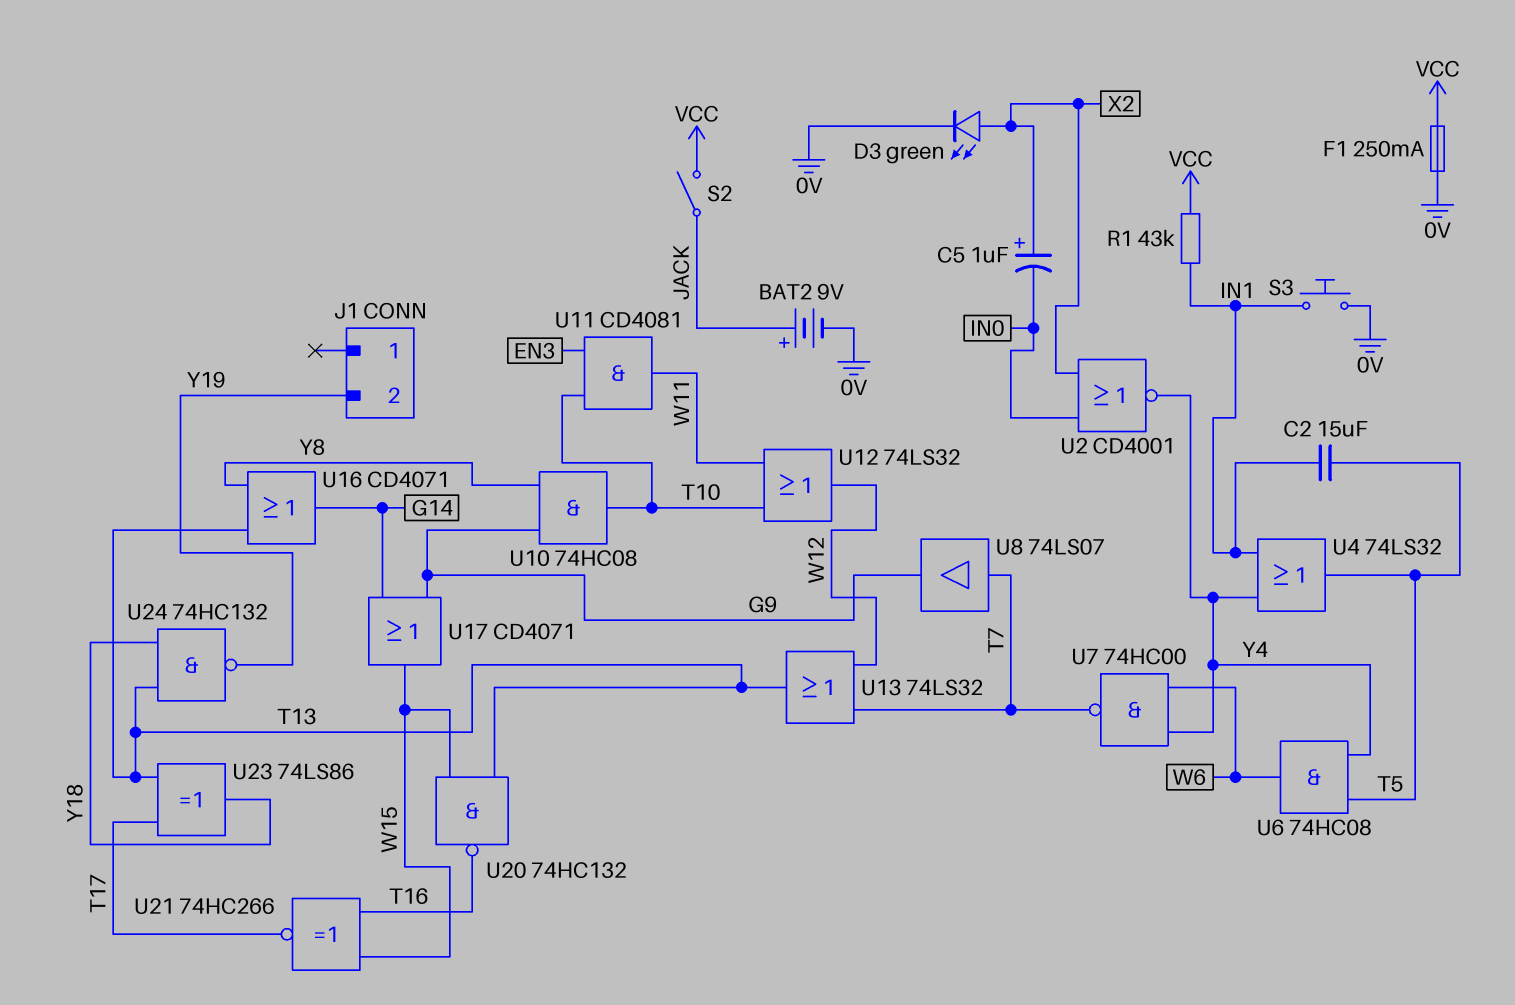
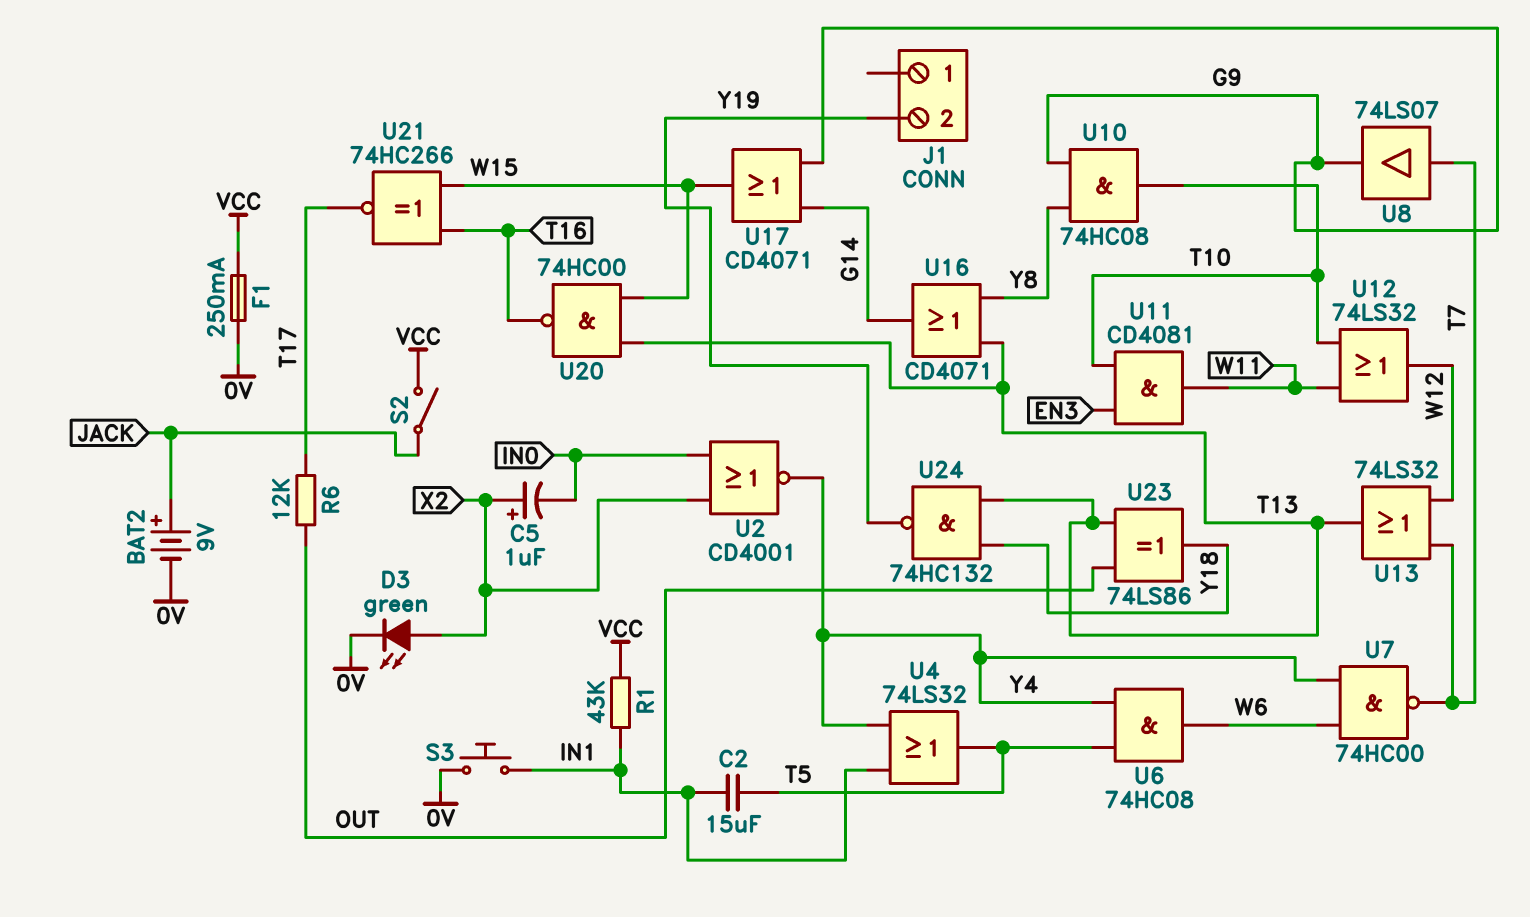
R6: none -> 12k (OUT, T17)
U20: NAND 74HC132 (in T13, in W15, out T16) -> NAND 74HC00 (in T13, in W15, out T16)
U23: XOR 74LS86 (in T13, in T17, out Y18) -> XOR 74LS86 (in OUT, in T13, out Y18)

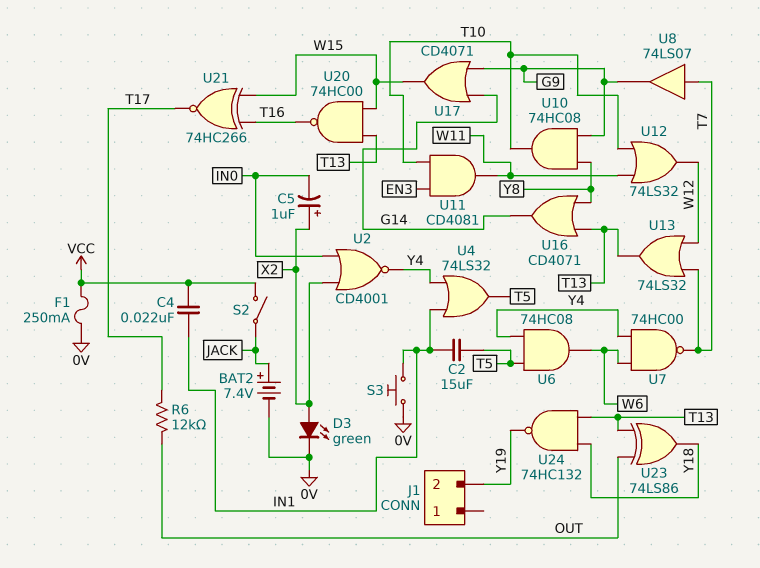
BAT2: 9V (plus JACK, minus 0V) -> 7.4V (plus JACK, minus 0V)
C4: none -> 22nF (IN1, VCC)
R1: 43k (IN1, VCC) -> none

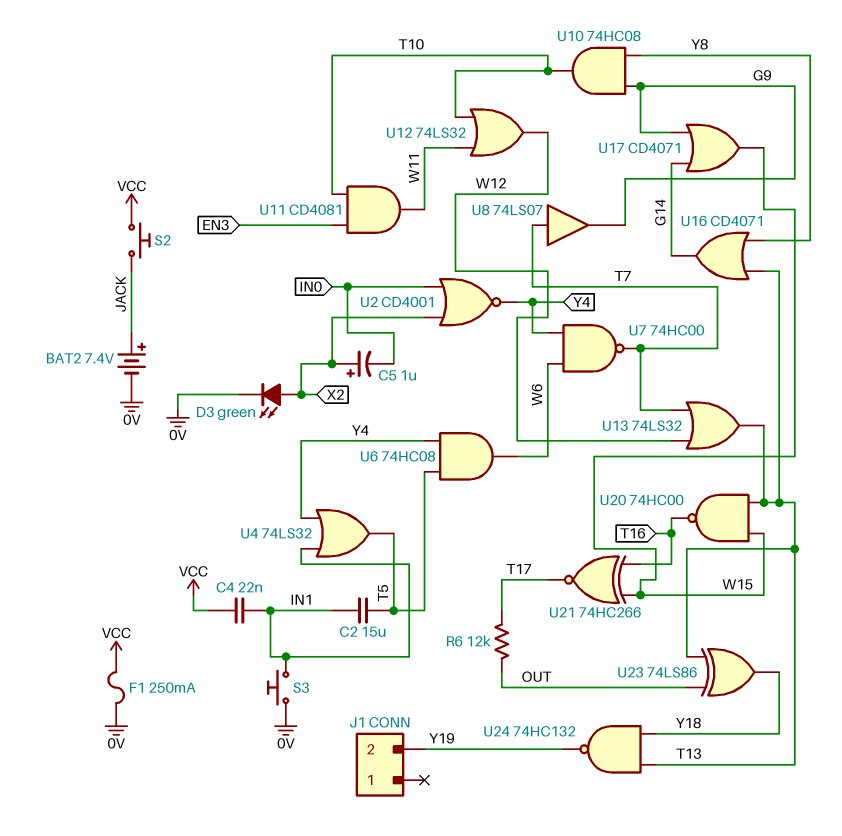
S2: switch (JACK, VCC) -> button (JACK, VCC)

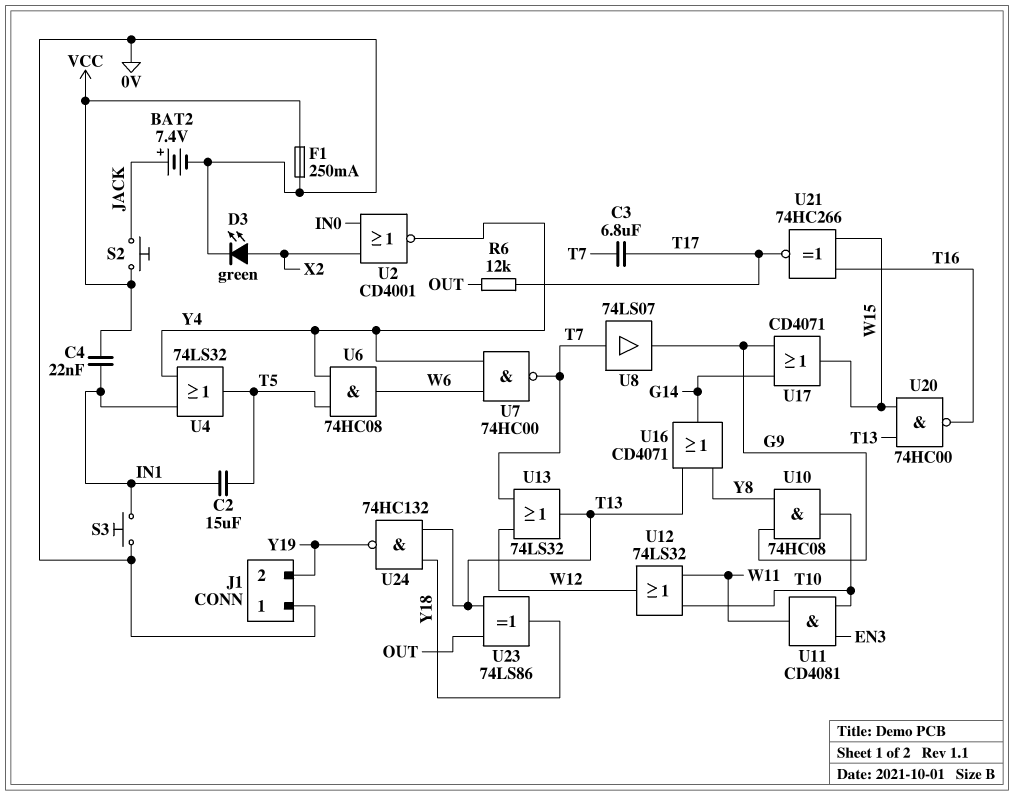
C3: none -> 6.8uF (T7, T17)
C5: 1uF (plus X2, minus IN0) -> none
J1 pin 1: none -> 0V

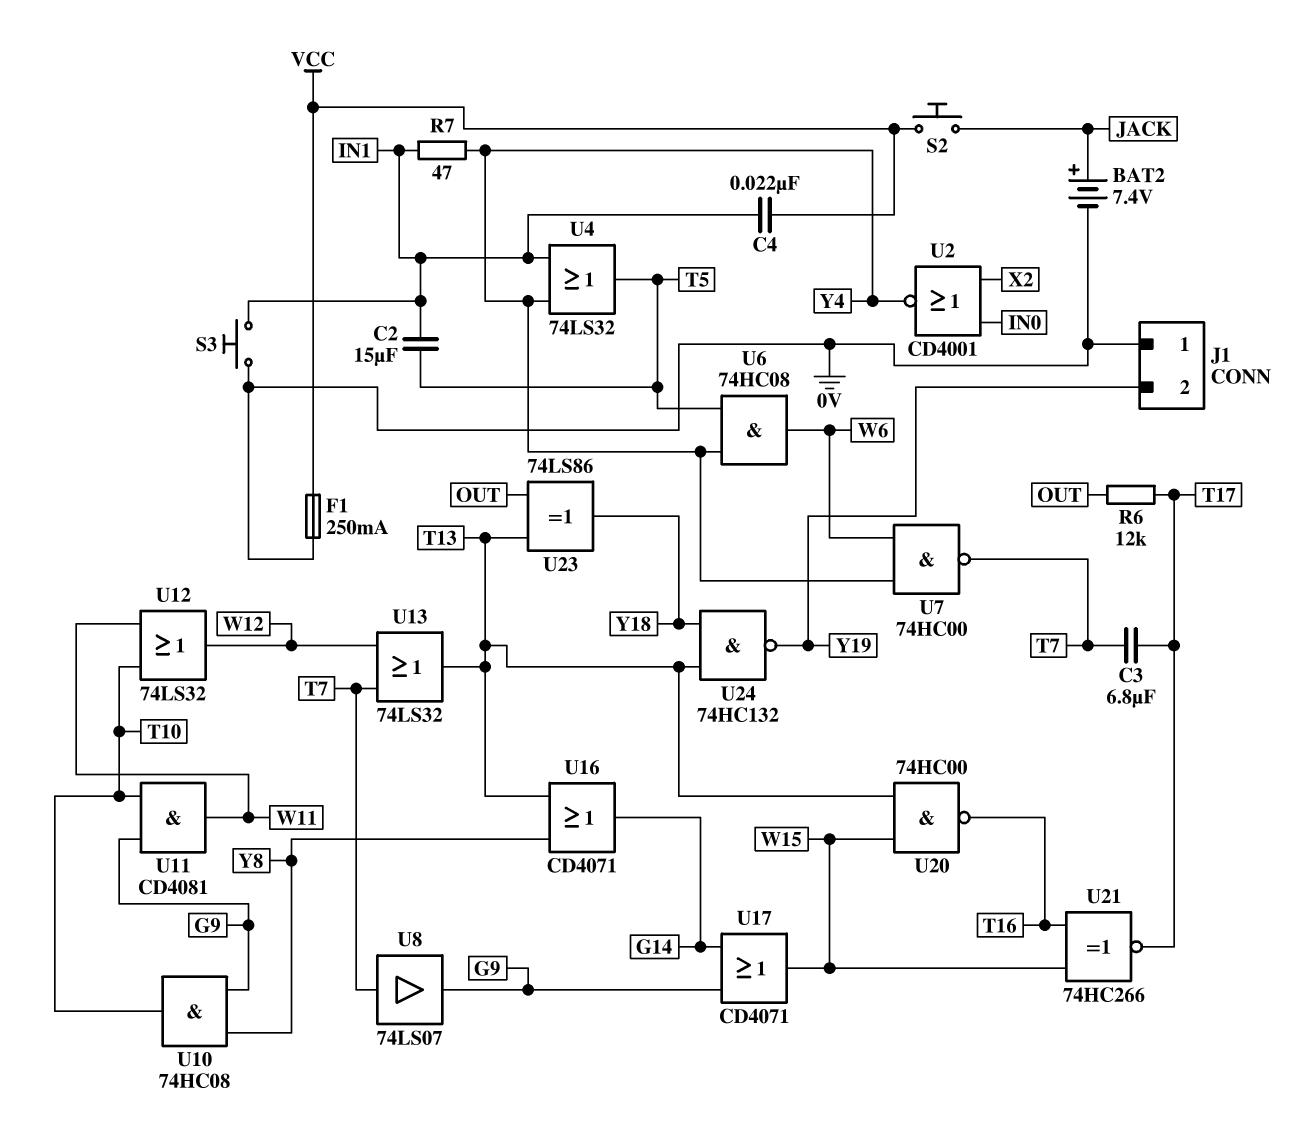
D3: LED green (A X2, K 0V) -> none
R7: none -> 47 (IN1, Y4)
U11: AND CD4081 (in EN3, in T10, out W11) -> AND CD4081 (in G9, in T10, out W11)

